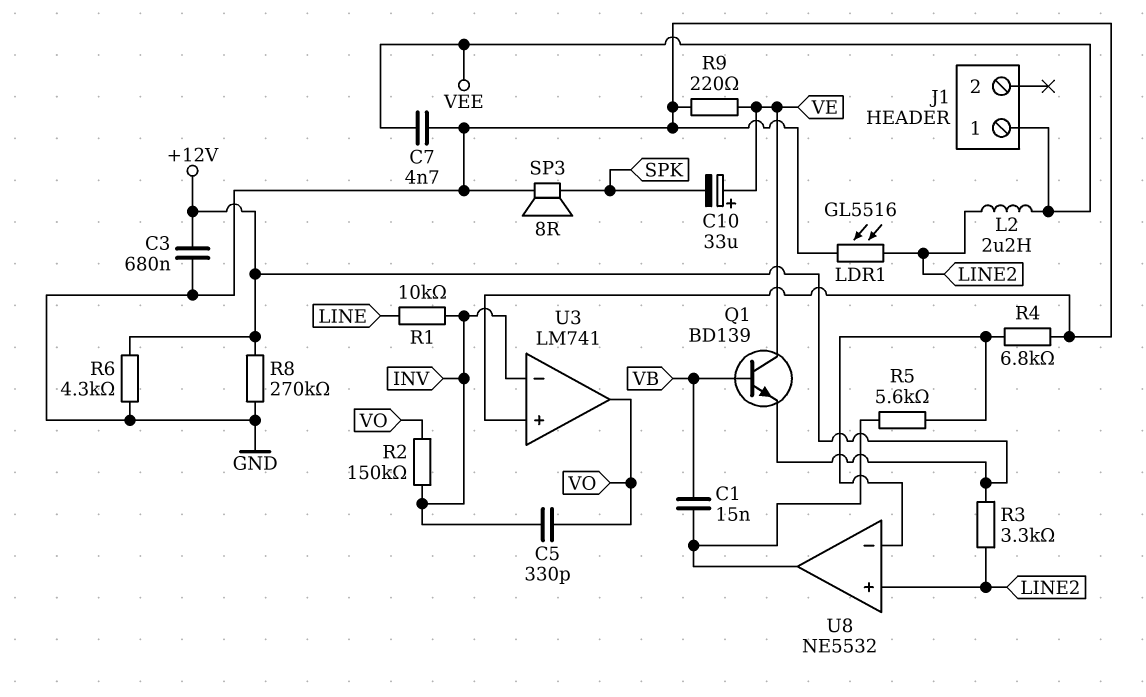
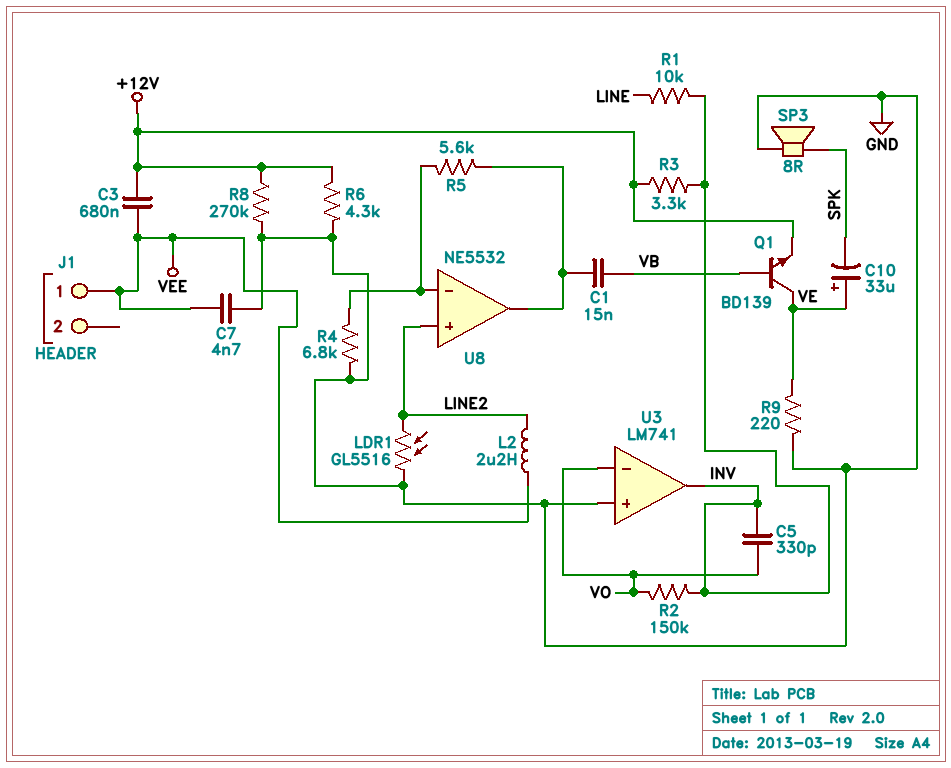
C3: 680nF (+12V, GND) -> 680nF (+12V, VEE)
R3: 3.3k (+12V, LINE2) -> 3.3k (+12V, INV)
U3 pin in-: INV -> VO
U3 pin out: VO -> INV

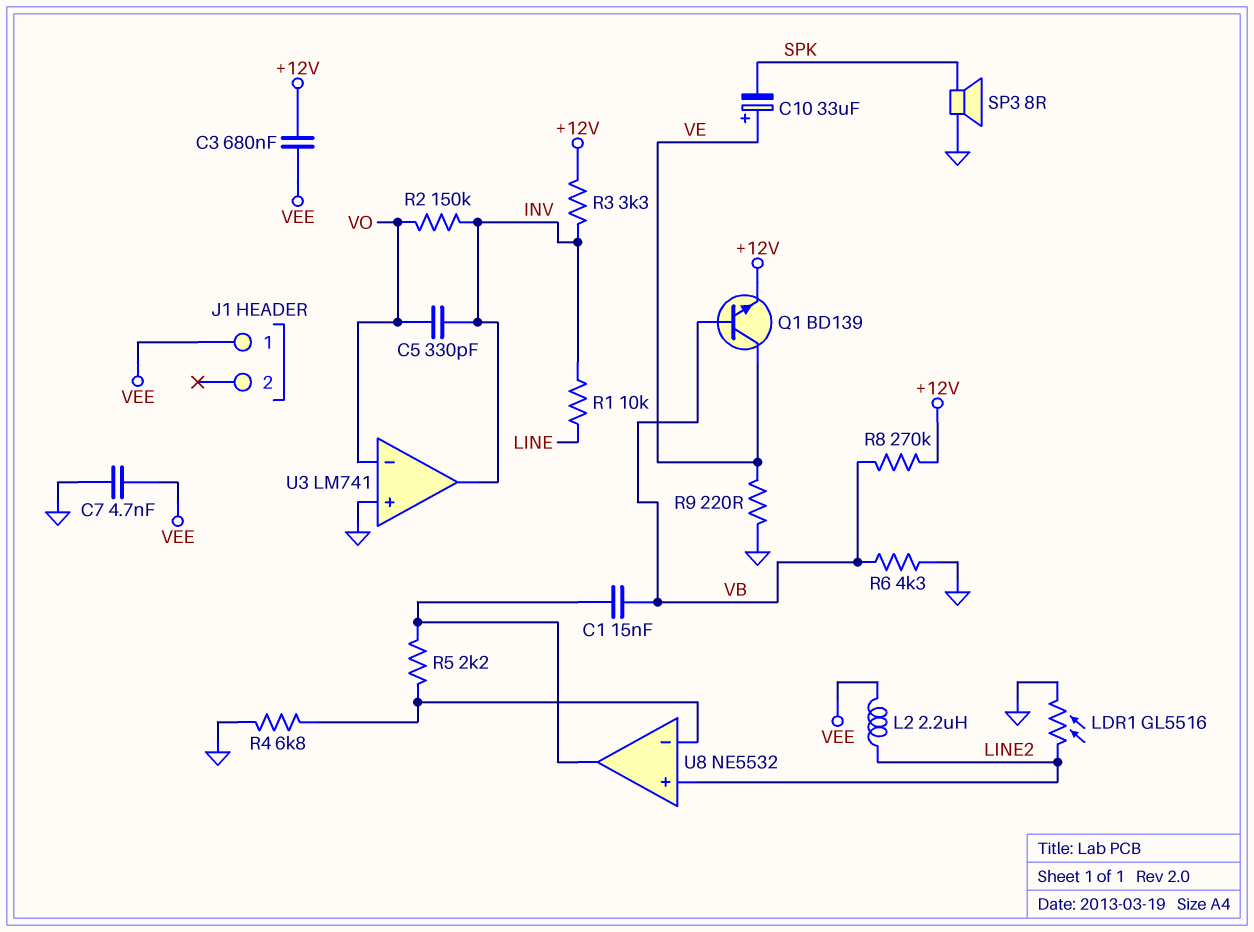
R5: 5.6k (U8/in-, U8/out) -> 2.2k (U8/in-, U8/out)
R6: 4.3k (+12V, GND) -> 4.3k (GND, VB)
R8: 270k (+12V, GND) -> 270k (+12V, VB)

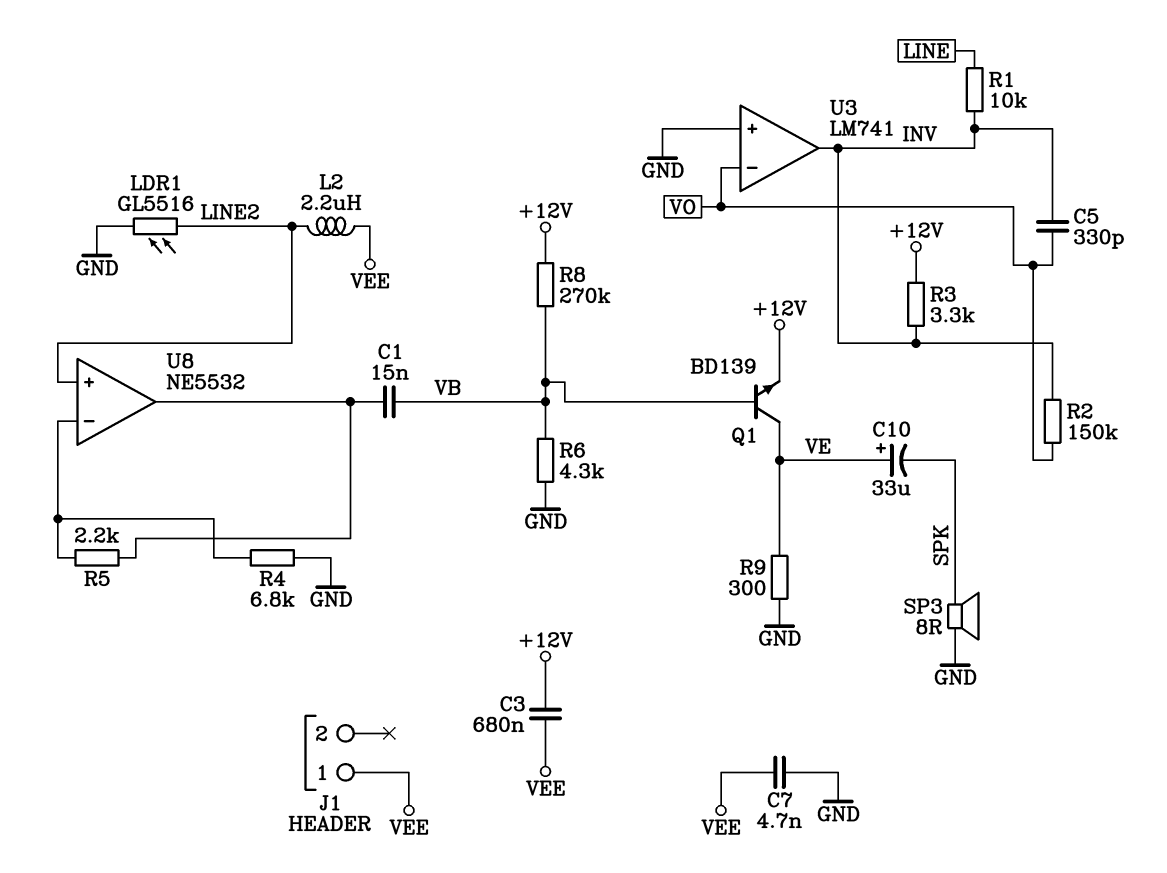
R9: 220 (GND, VE) -> 300 (GND, VE)

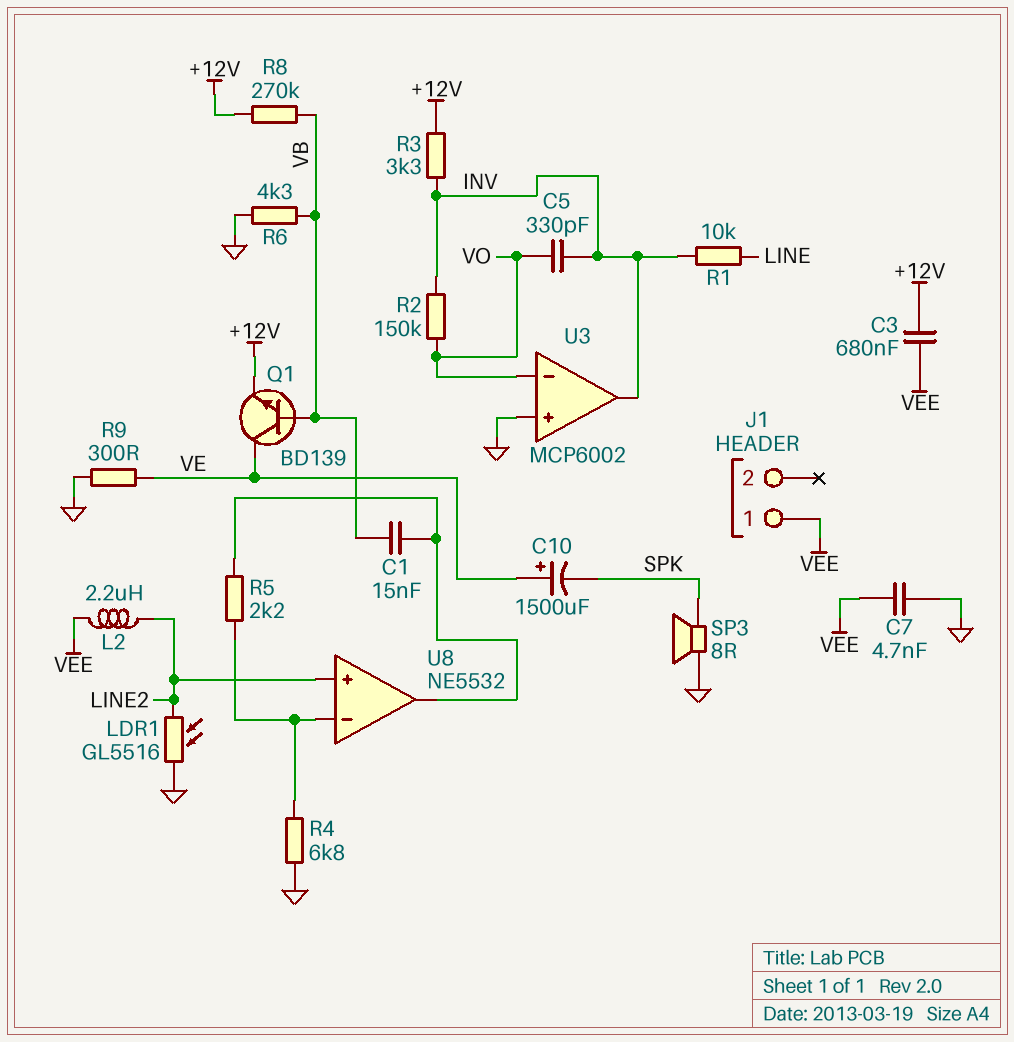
C10: 33uF (plus VE, minus SPK) -> 1500uF (plus VE, minus SPK)
U3: LM741 -> MCP6002

